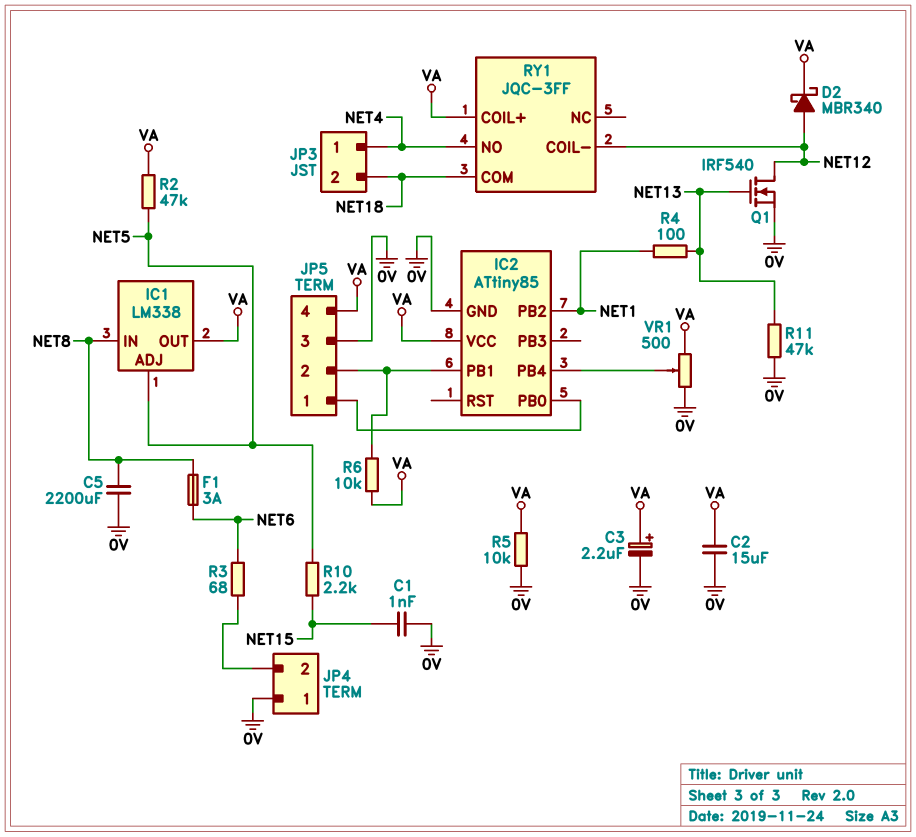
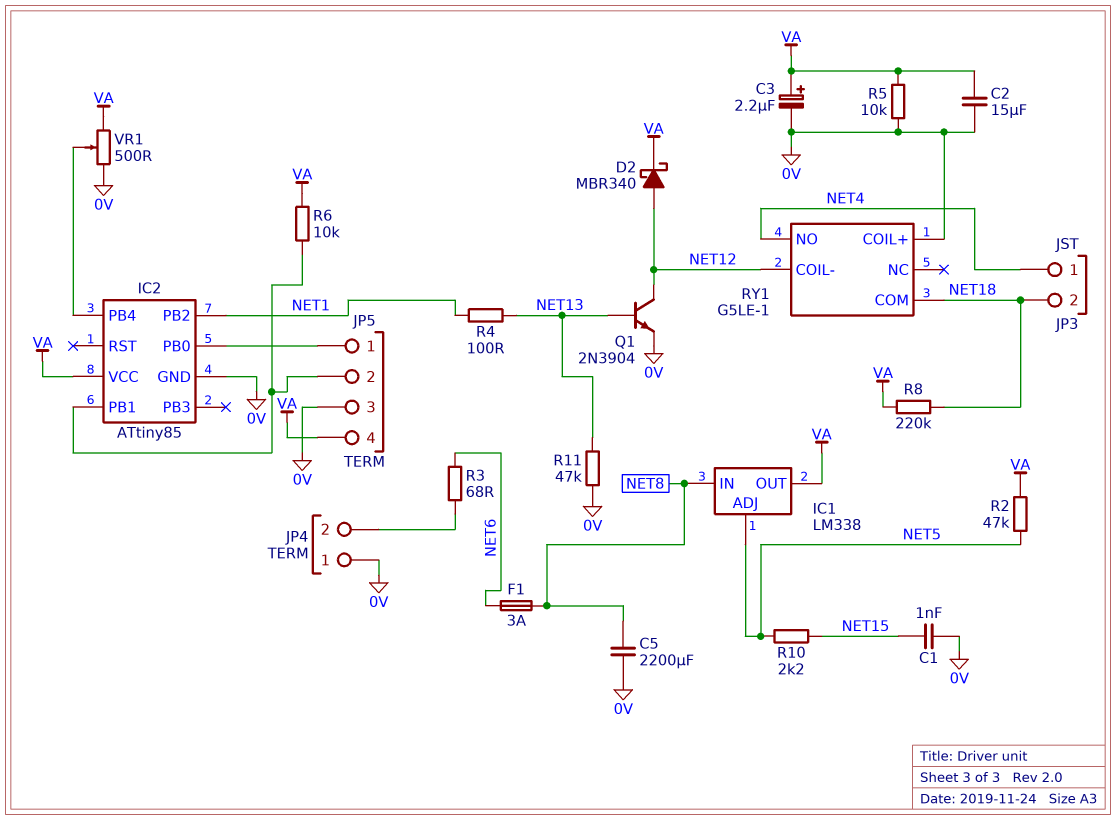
Q1: NMOS IRF540 (G NET13, D NET12, S 0V) -> NPN 2N3904 (B NET13, C NET12, E 0V)
R8: none -> 220k (NET18, VA)
RY1: JQC-3FF -> G5LE-1
RY1 pin COIL+: VA -> 0V

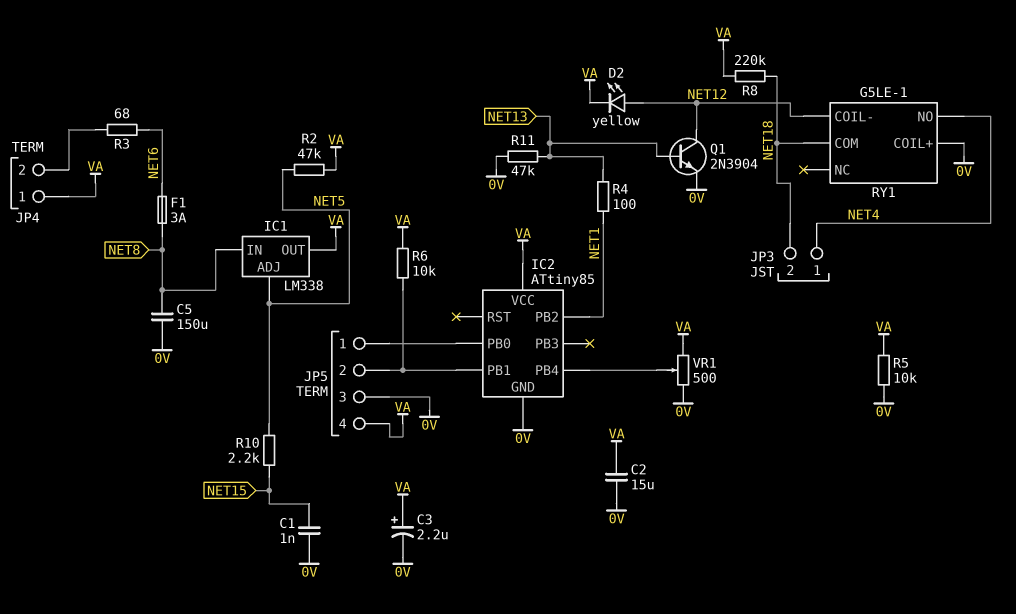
C5: 2200uF (0V, NET8) -> 150uF (0V, NET8)
D2: schottky MBR340 (A NET12, K VA) -> LED yellow (A NET12, K VA)
JP4 pin 1: 0V -> VA

